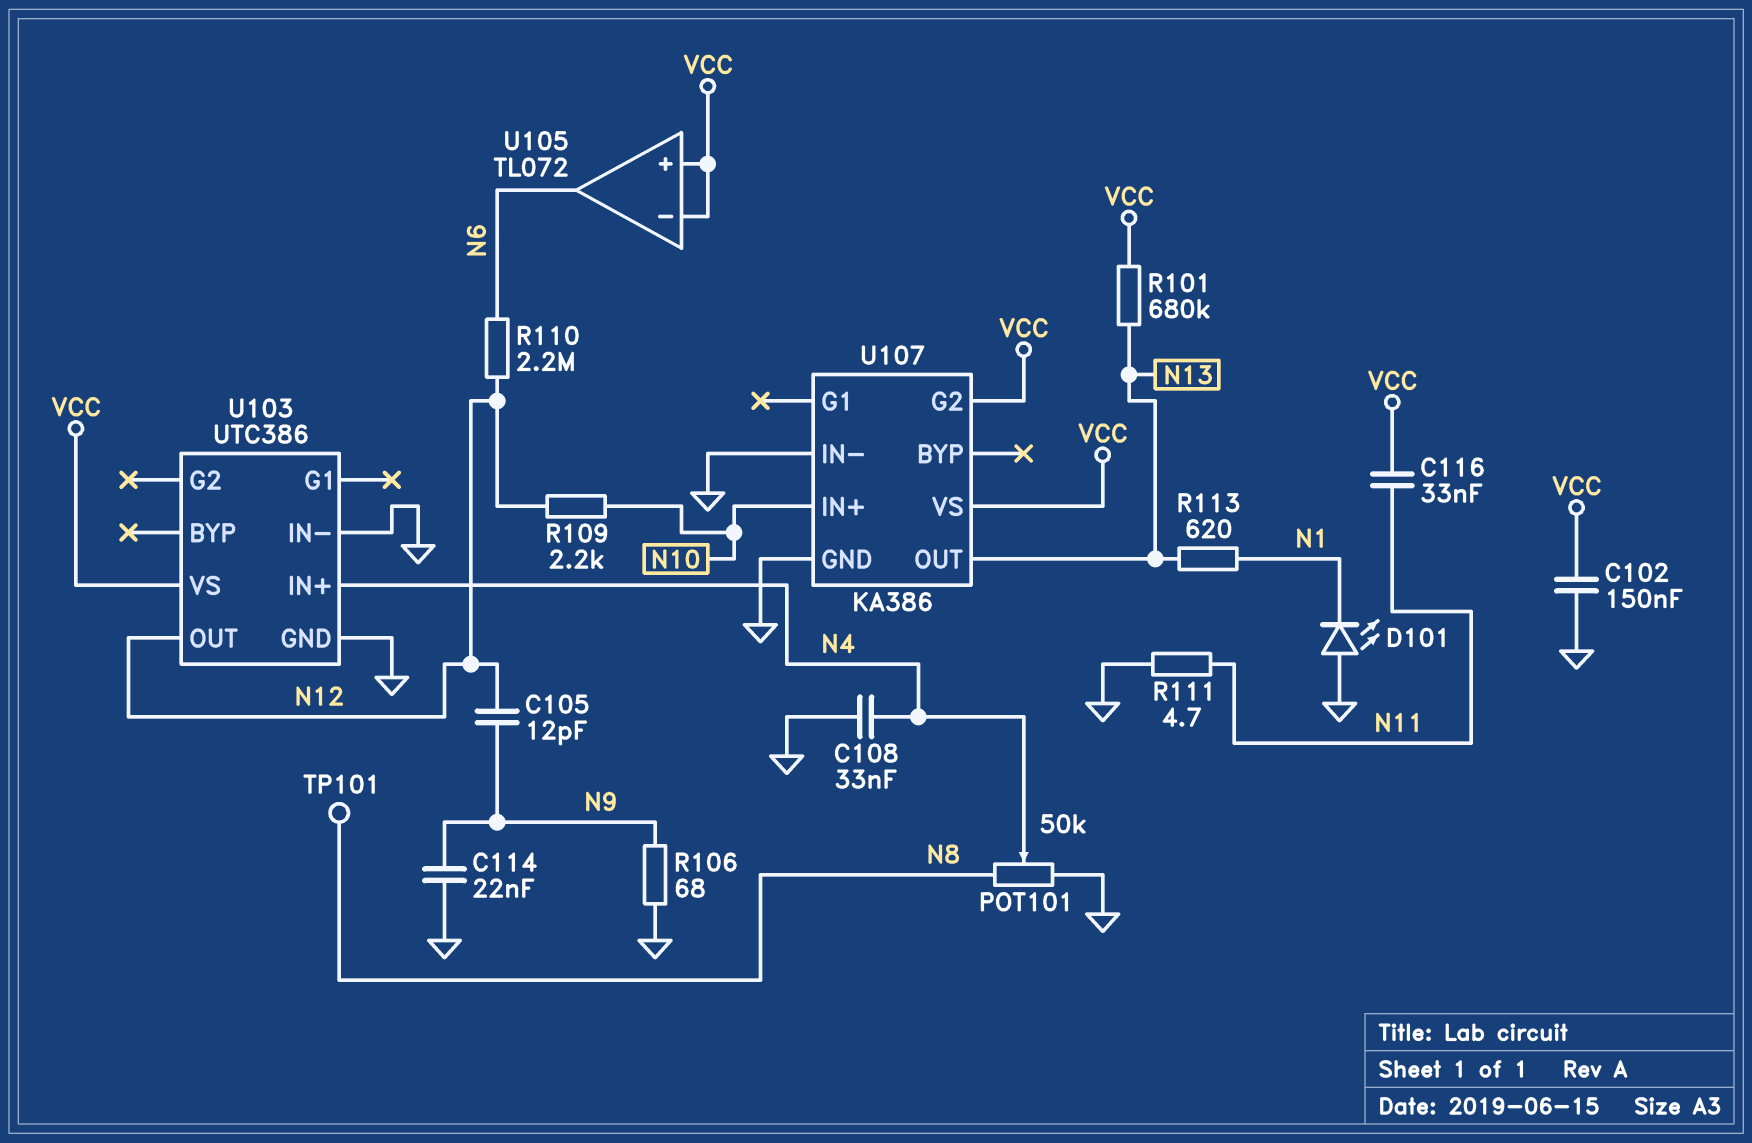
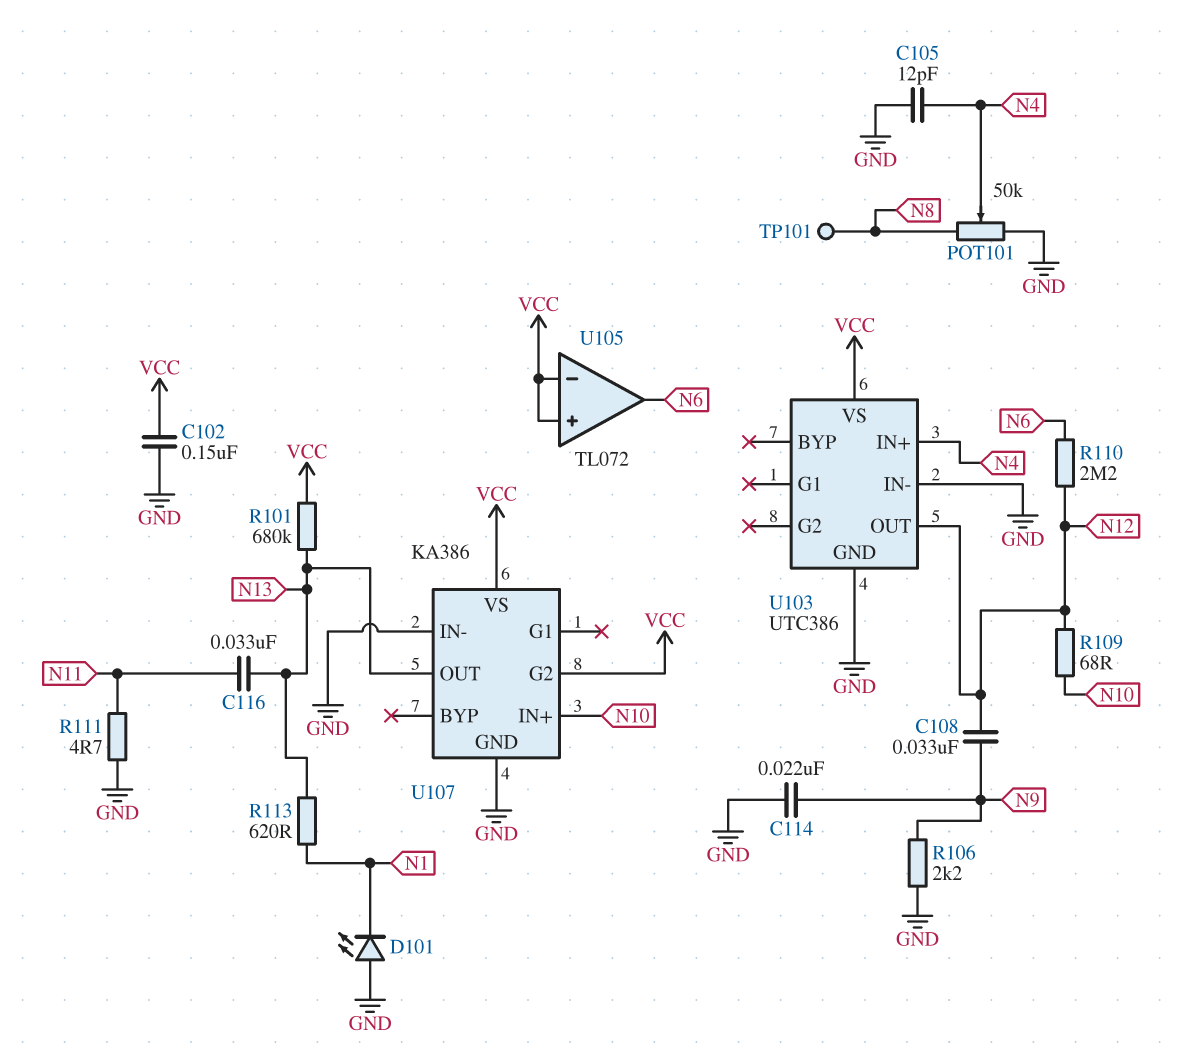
C105: 12pF (N9, N12) -> 12pF (GND, N4)
C108: 33nF (GND, N4) -> 33nF (N9, N12)
C116: 33nF (N11, VCC) -> 33nF (N11, N13)
R106: 68 (GND, N9) -> 2.2k (GND, N9)
R109: 2.2k (N10, N12) -> 68 (N10, N12)

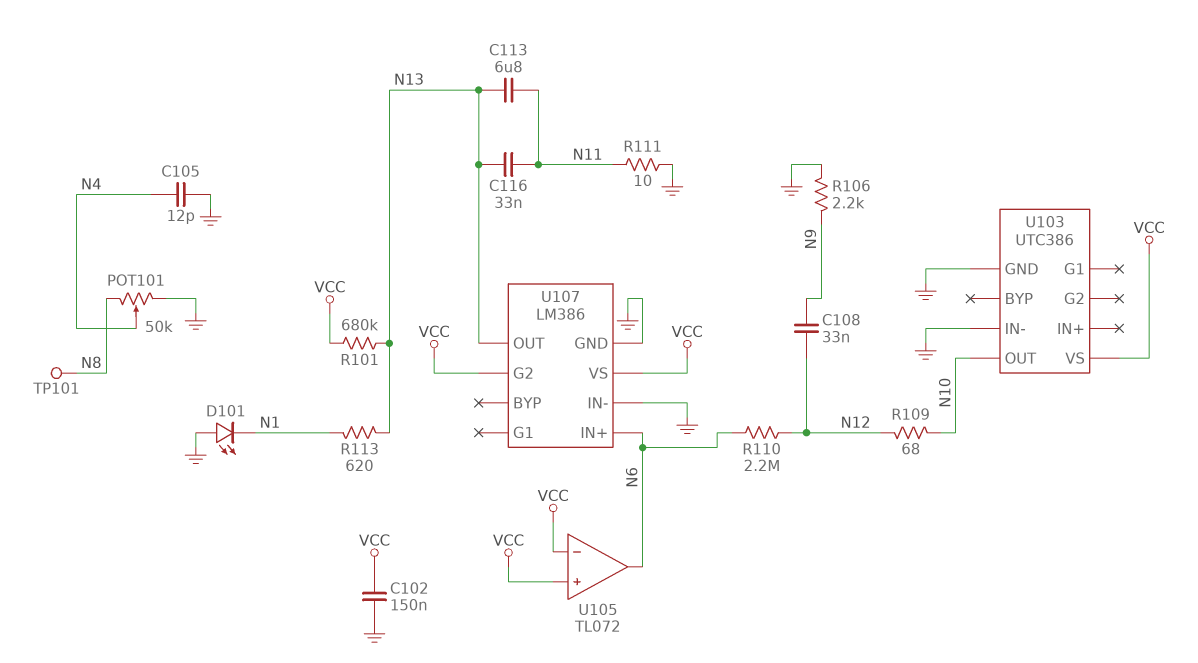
C113: none -> 6.8uF (N11, N13)
C114: 22nF (GND, N9) -> none
R111: 4.7 (GND, N11) -> 10 (GND, N11)
U103 pin IN+: N4 -> none
U103 pin OUT: N12 -> N10
U107: KA386 -> LM386
U107 pin IN+: N10 -> N6

